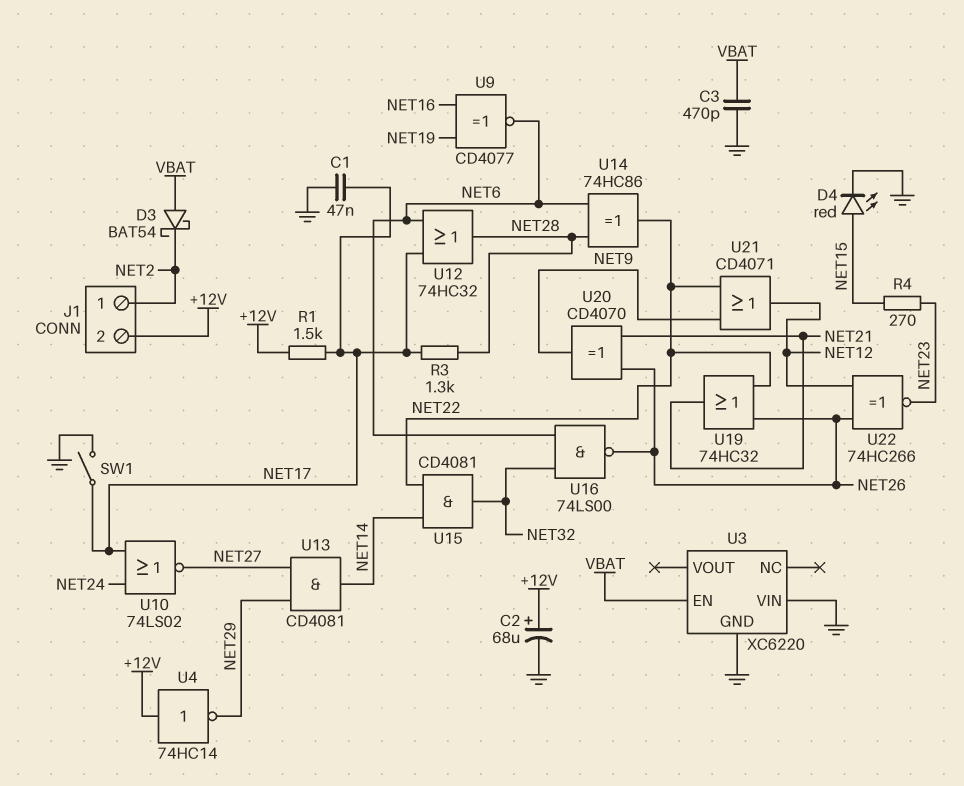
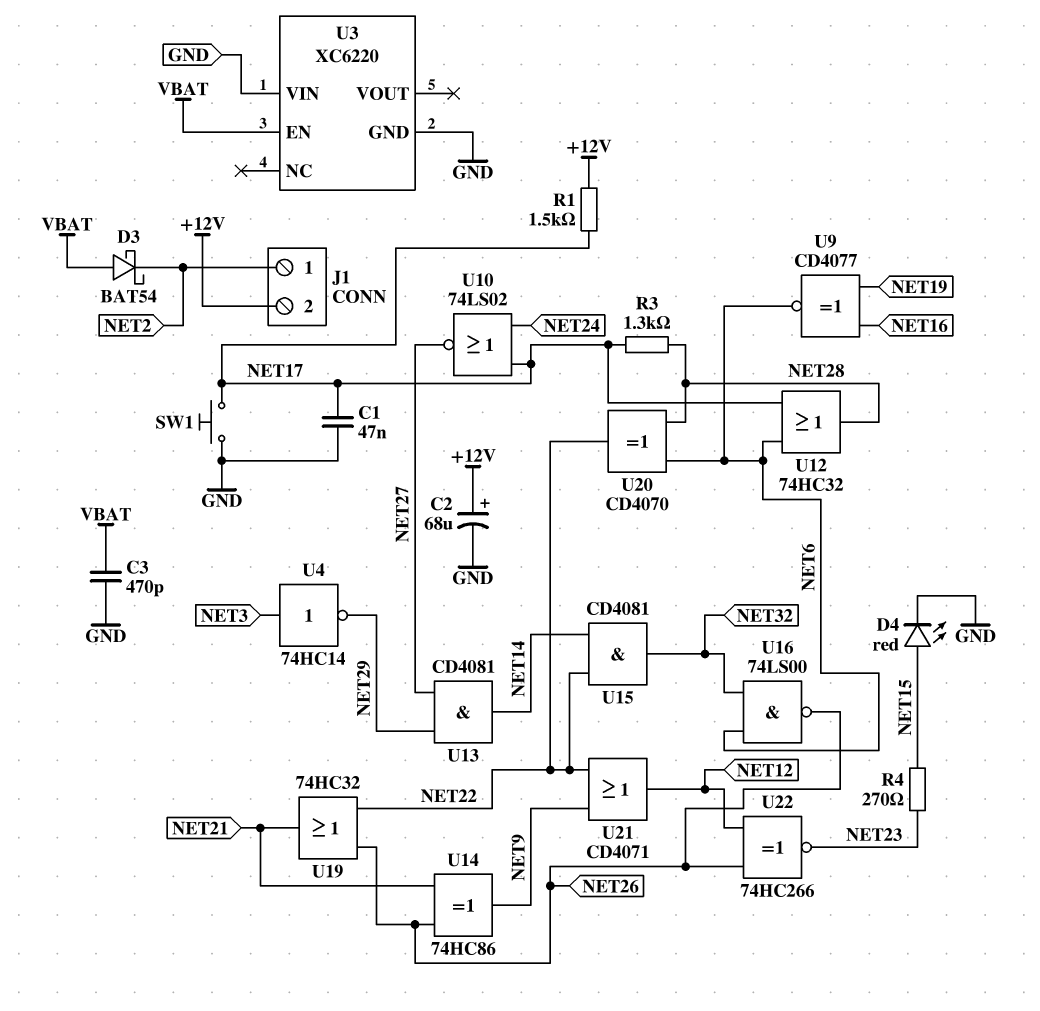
SW1: switch (GND, NET17) -> button (GND, NET17)
U4: NOT 74HC14 (in +12V, out NET29) -> NOT 74HC14 (in NET3, out NET29)
U14: XOR 74HC86 (in NET6, in NET28, out NET22) -> XOR 74HC86 (in NET21, in NET26, out NET9)
U20: XOR CD4070 (in NET21, in NET26, out NET9) -> XOR CD4070 (in NET6, in NET28, out NET22)

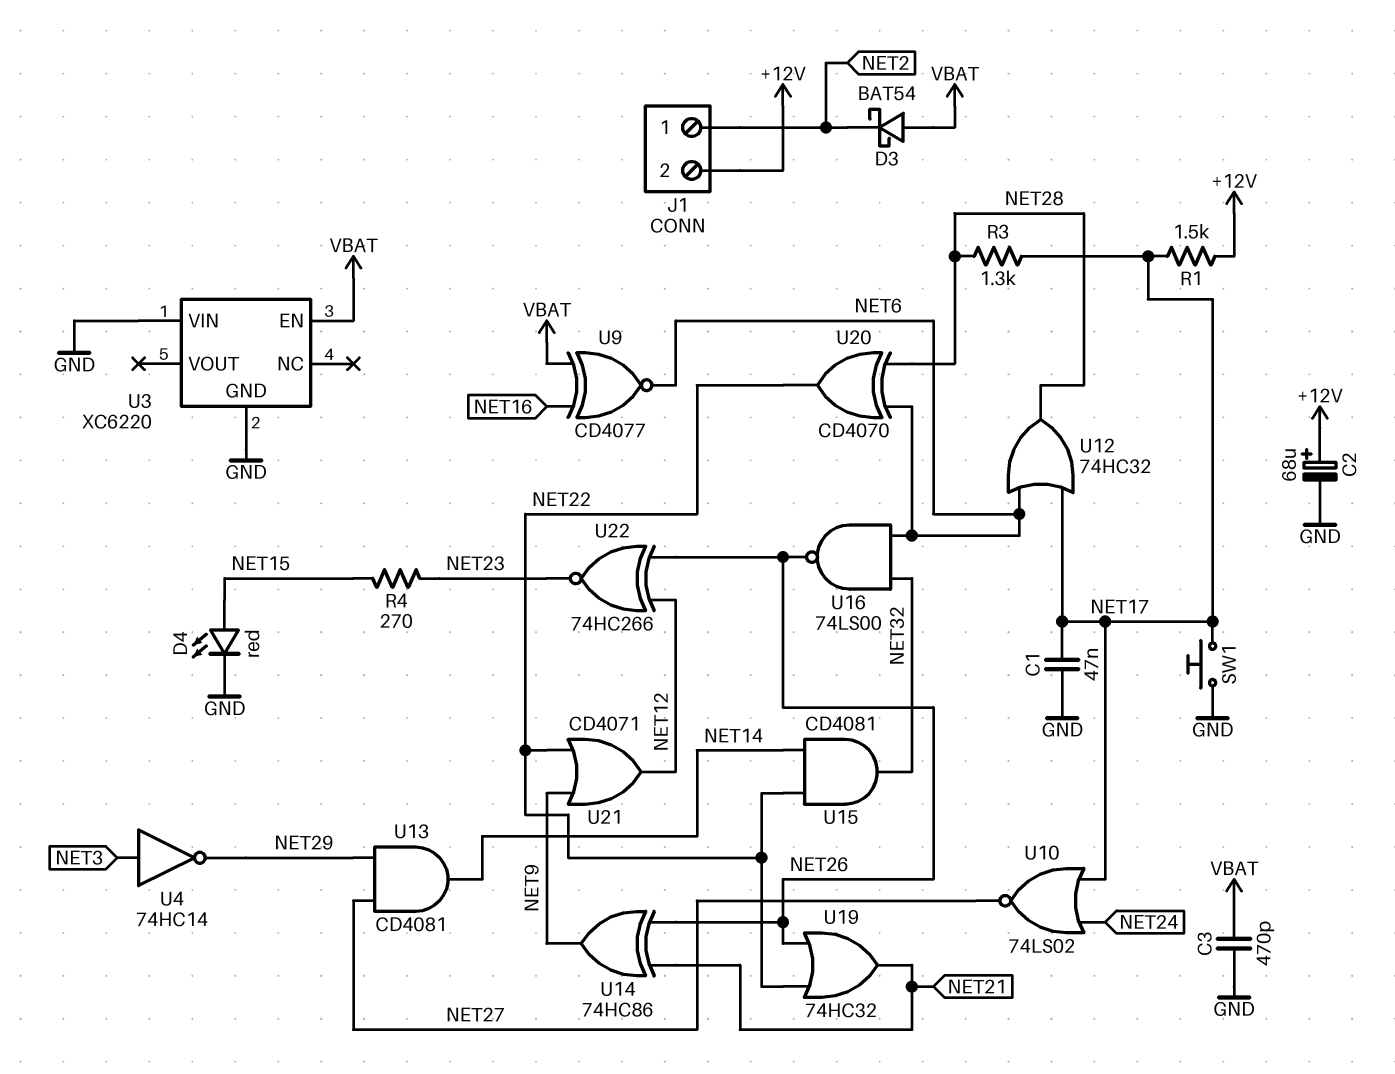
U9: XNOR CD4077 (in NET16, in NET19, out NET6) -> XNOR CD4077 (in NET16, in VBAT, out NET6)

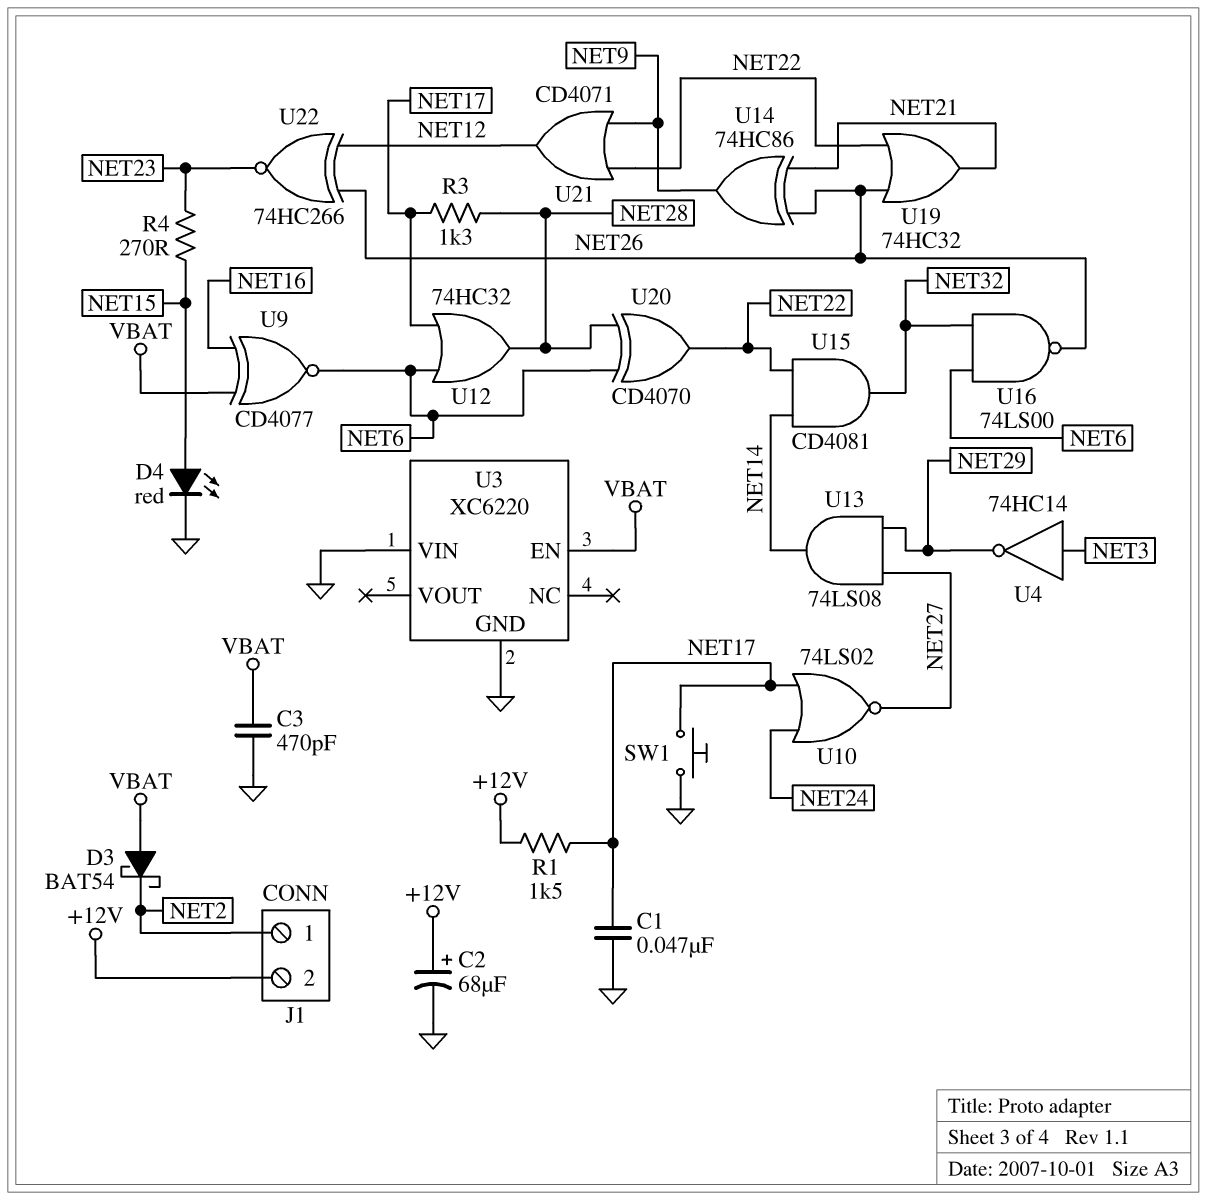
U13: AND CD4081 (in NET27, in NET29, out NET14) -> AND 74LS08 (in NET27, in NET29, out NET14)

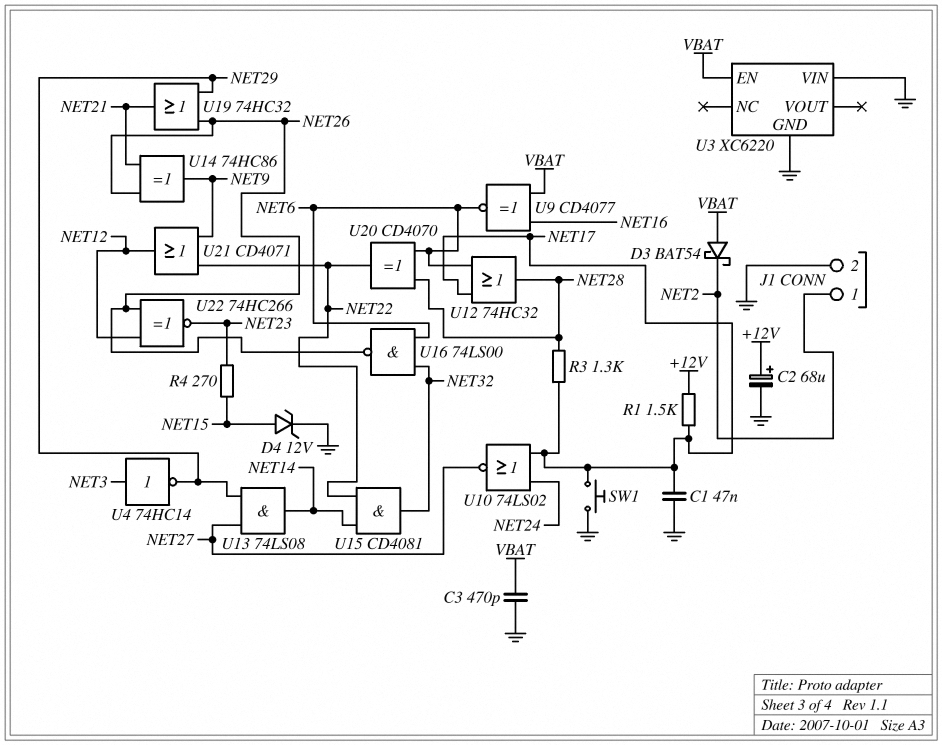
D4: LED red (A NET15, K GND) -> zener 12V (A NET15, K GND)
J1 pin 2: +12V -> GND
U19: OR 74HC32 (in NET22, in NET26, out NET21) -> OR 74HC32 (in NET26, in NET29, out NET21)

